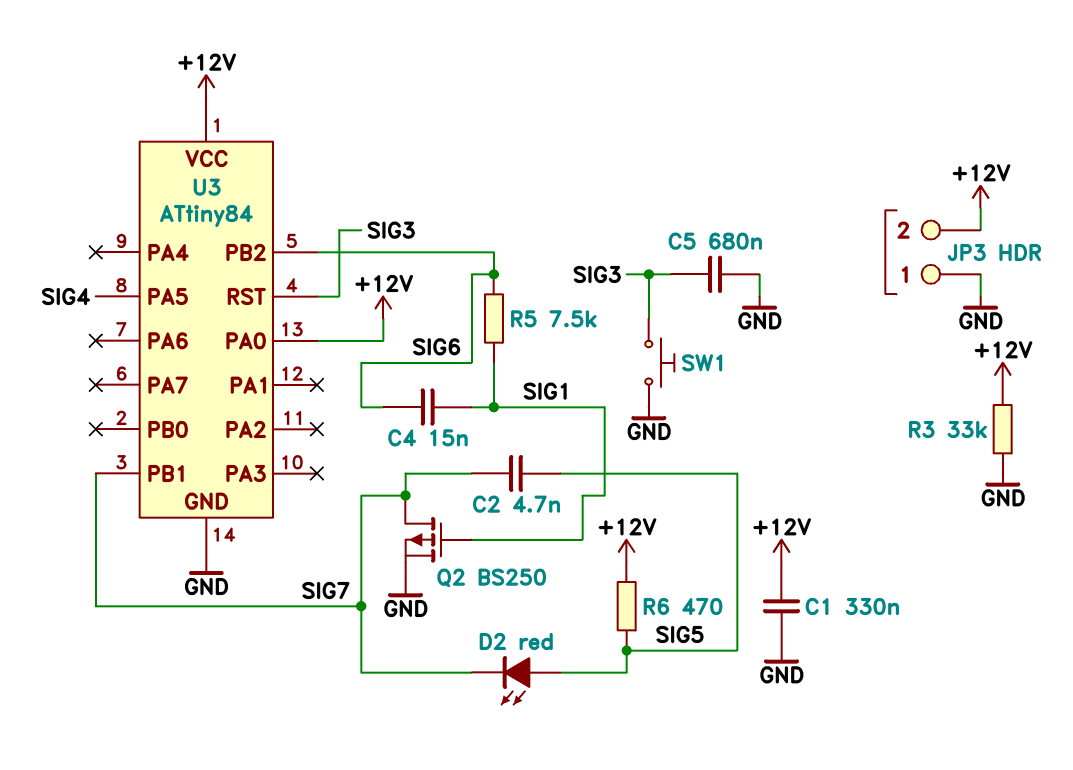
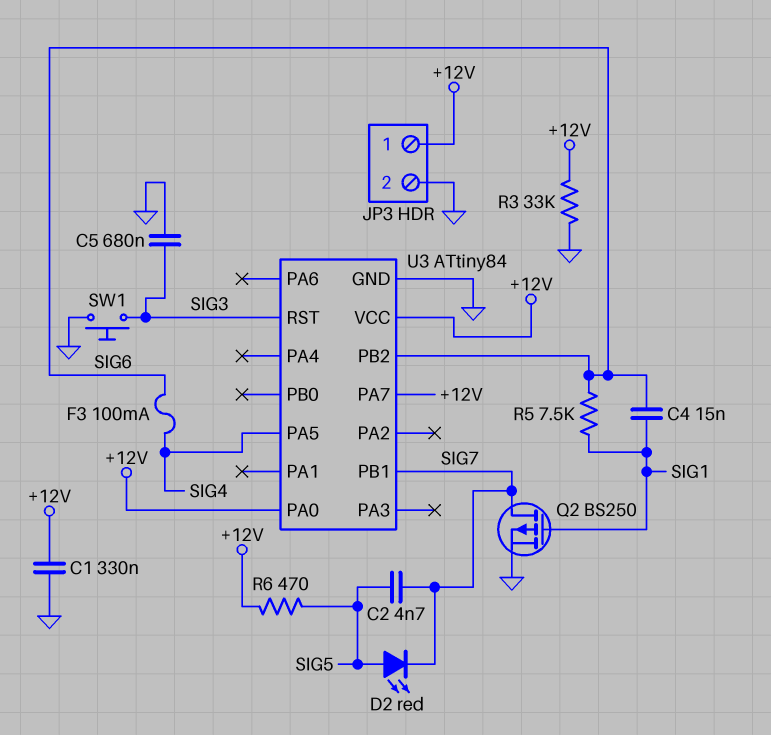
F3: none -> 100mA (SIG4, SIG6)
JP3 pin 1: GND -> +12V
JP3 pin 2: +12V -> GND
U3 pin PA7: none -> +12V

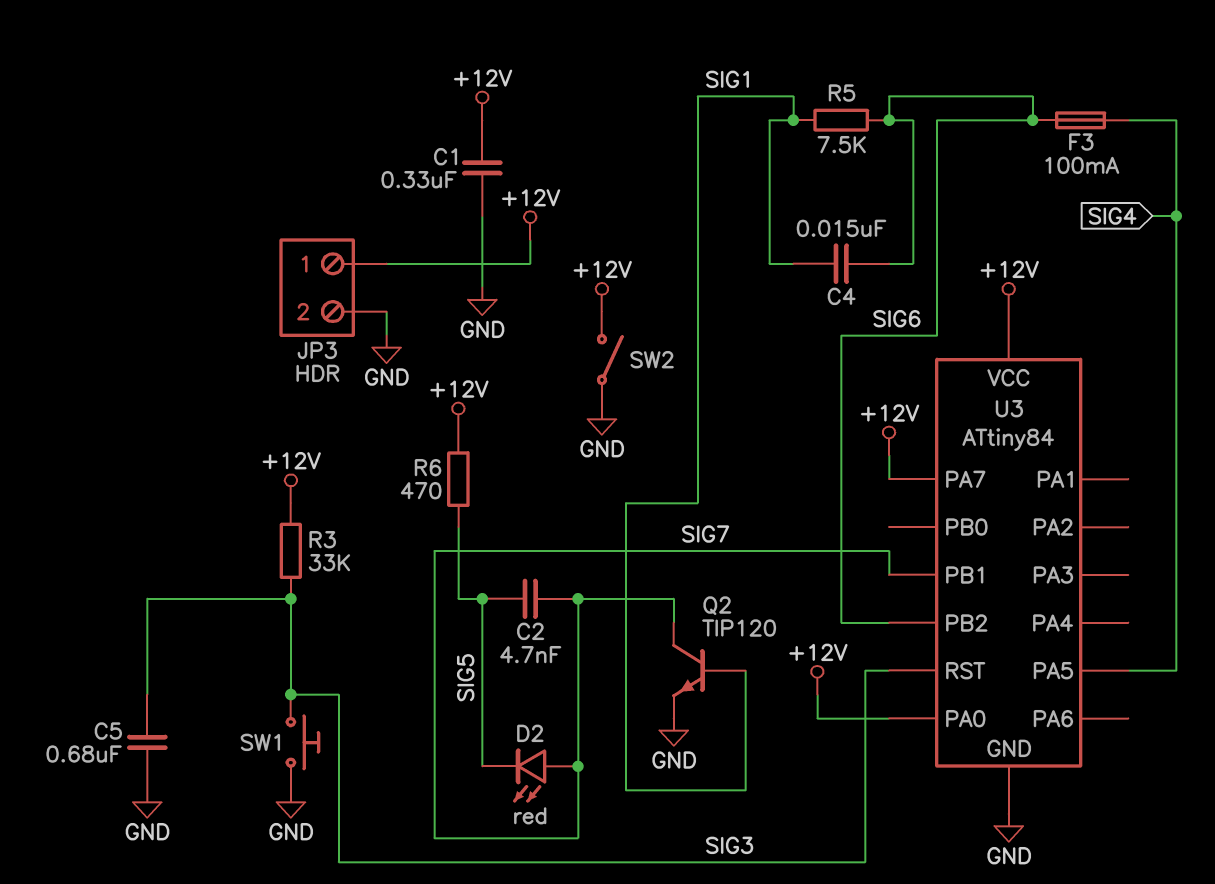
D2: LED red (A SIG5, K SIG7) -> LED red (A SIG7, K SIG5)
Q2: PMOS BS250 (G SIG1, D SIG7, S GND) -> NPN TIP120 (B SIG1, C SIG7, E GND)
R3: 33k (+12V, GND) -> 33k (+12V, SIG3)
SW2: none -> switch (+12V, GND)

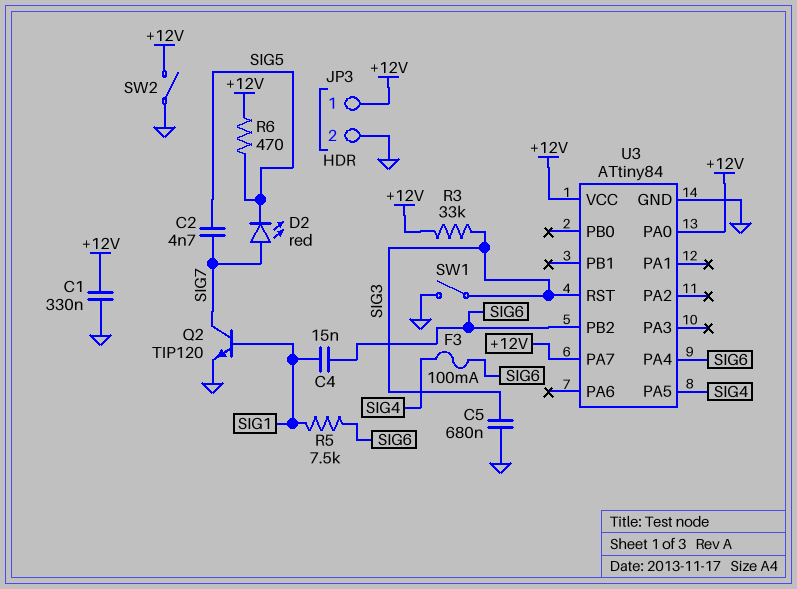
SW1: button (GND, SIG3) -> switch (GND, SIG3)
U3 pin PA4: none -> SIG6
U3 pin PB1: SIG7 -> none

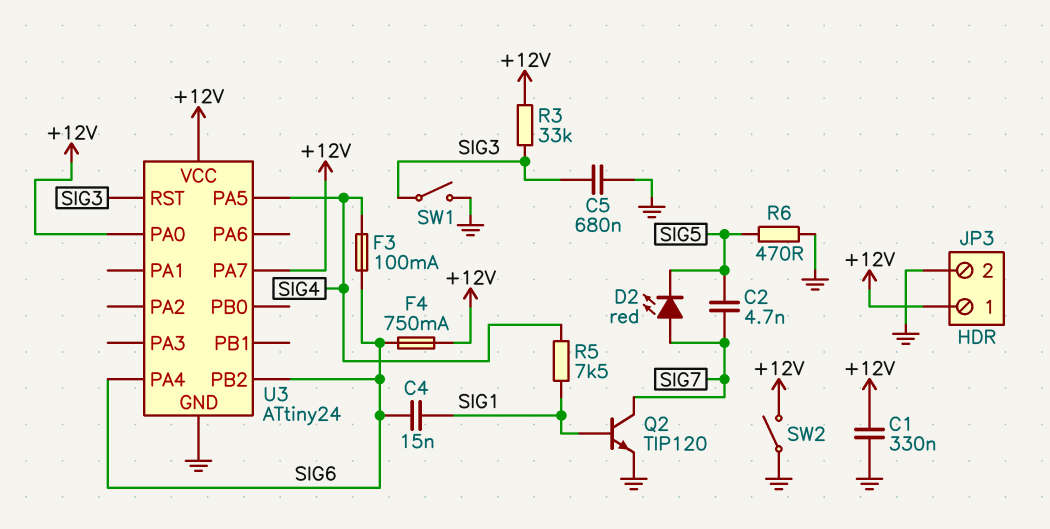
F4: none -> 750mA (+12V, SIG6)
R5: 7.5k (SIG1, SIG6) -> 7.5k (SIG1, SIG4)
R6: 470 (+12V, SIG5) -> 470 (GND, SIG5)
U3: ATtiny84 -> ATtiny24

